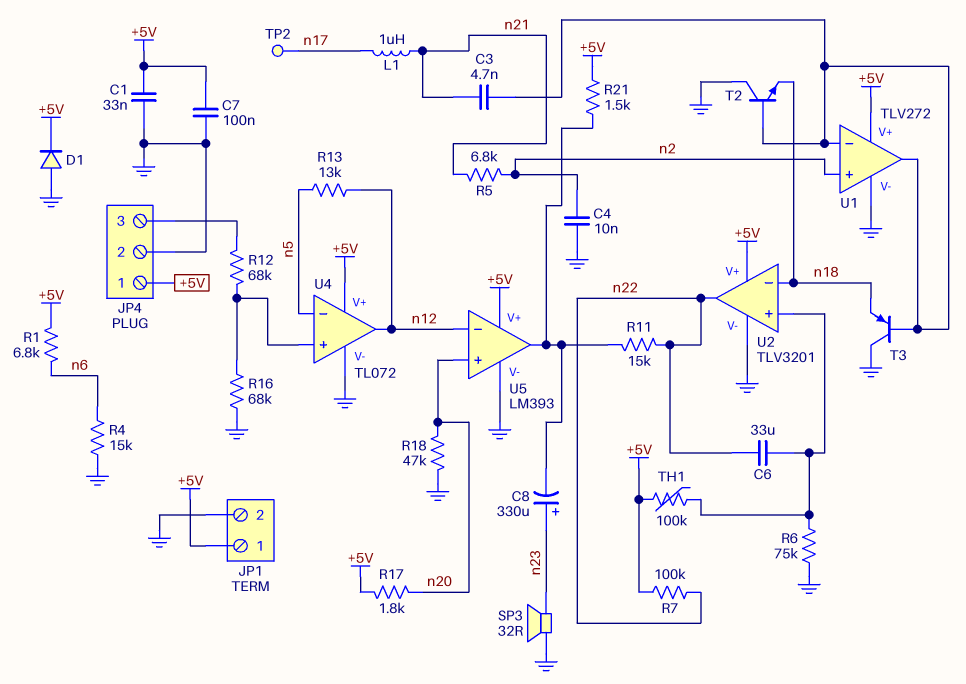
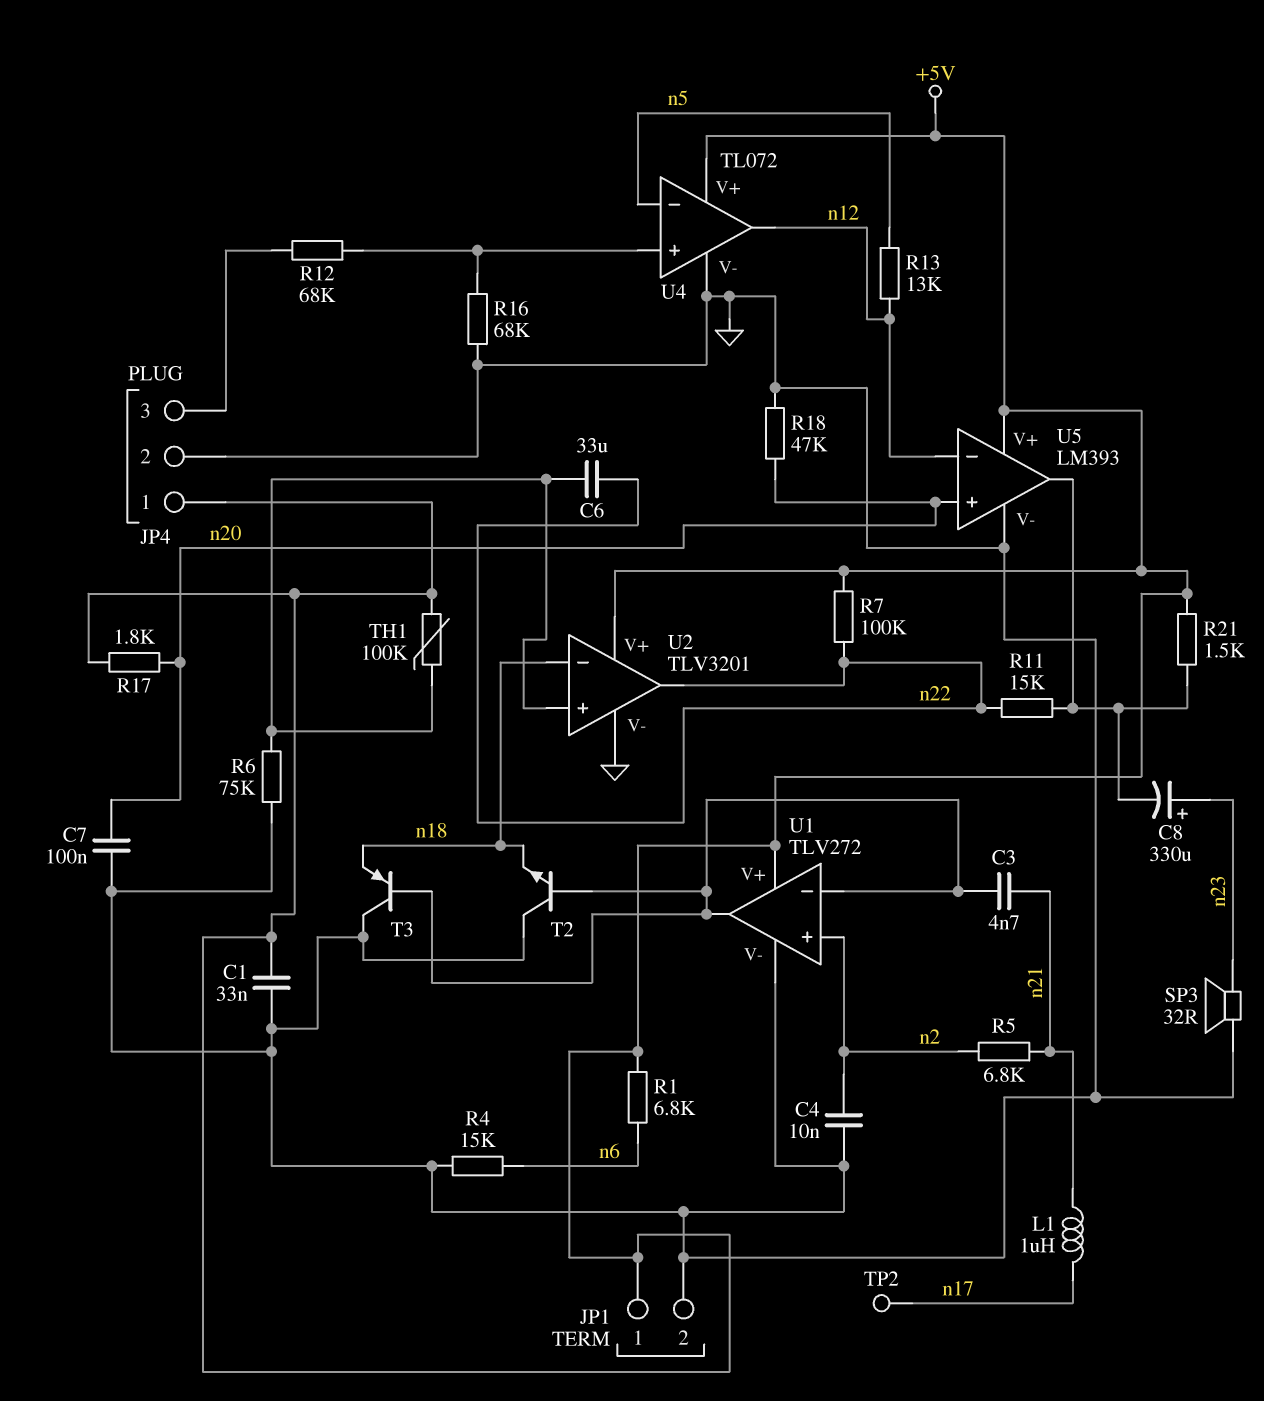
C7: 100nF (+5V, GND) -> 100nF (GND, n20)
D1: diode (A GND, K +5V) -> none

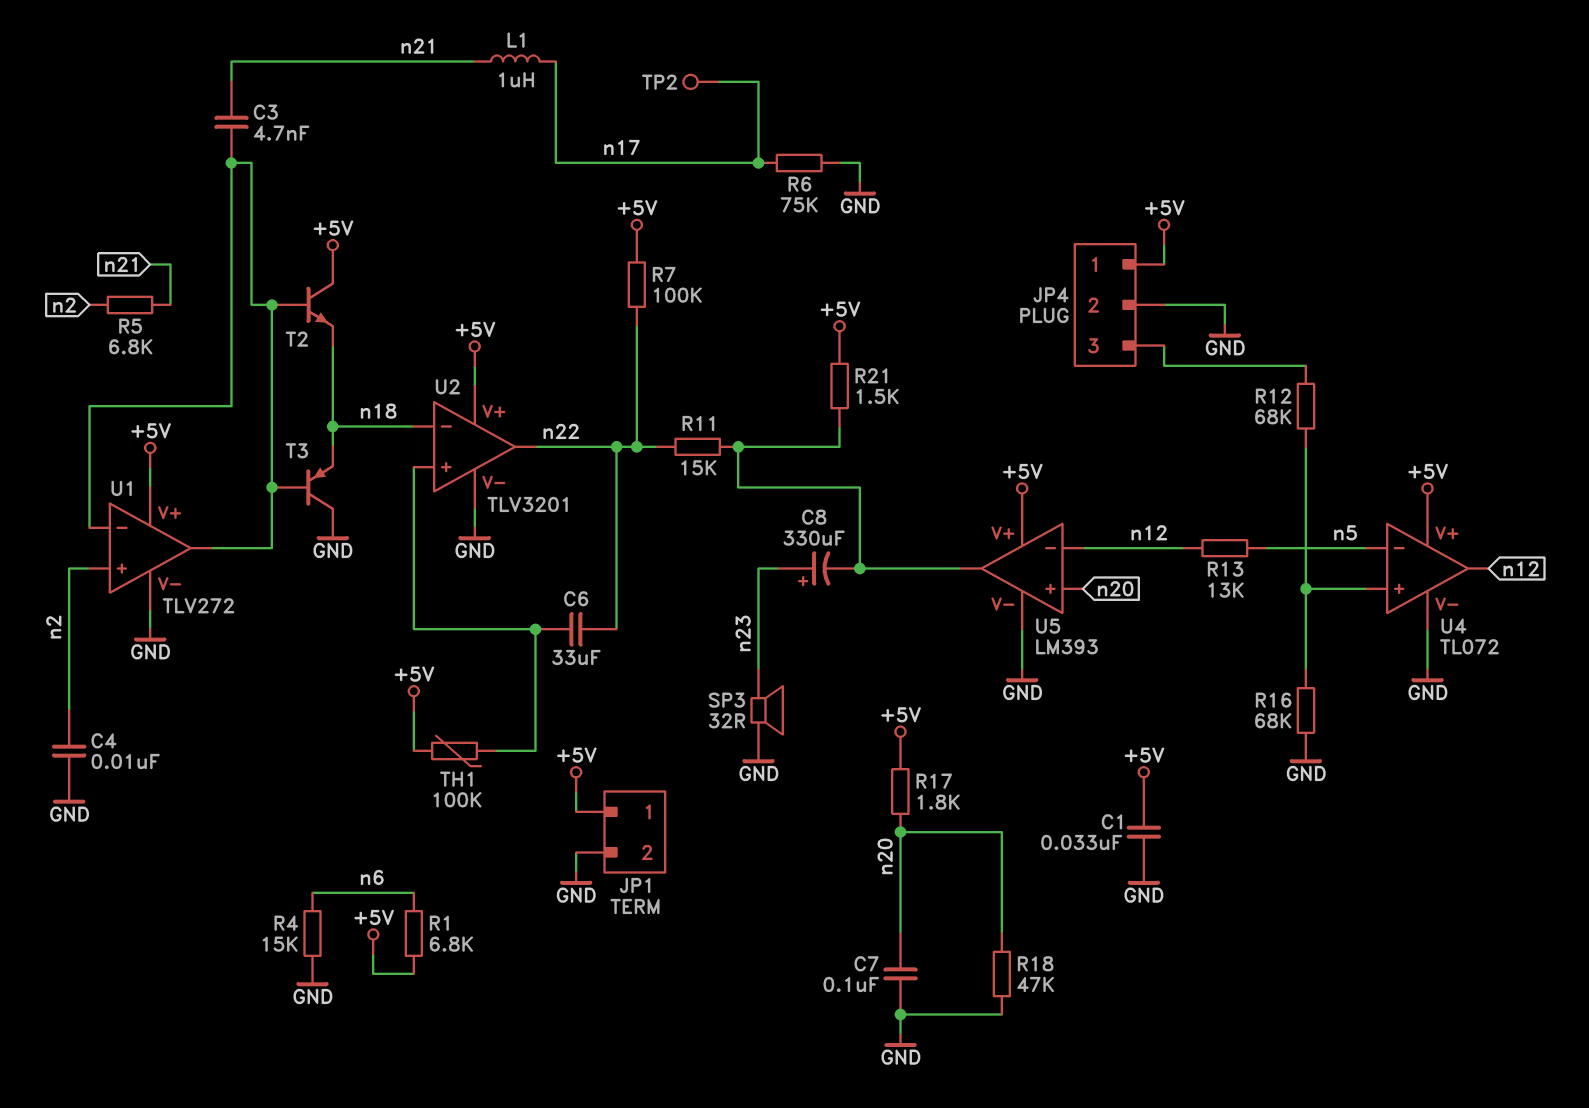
R6: 75k (GND, U2/in+) -> 75k (GND, n17)
T2: NPN (B U1/in-, C GND, E n18) -> NPN (B U1/in-, C +5V, E n18)

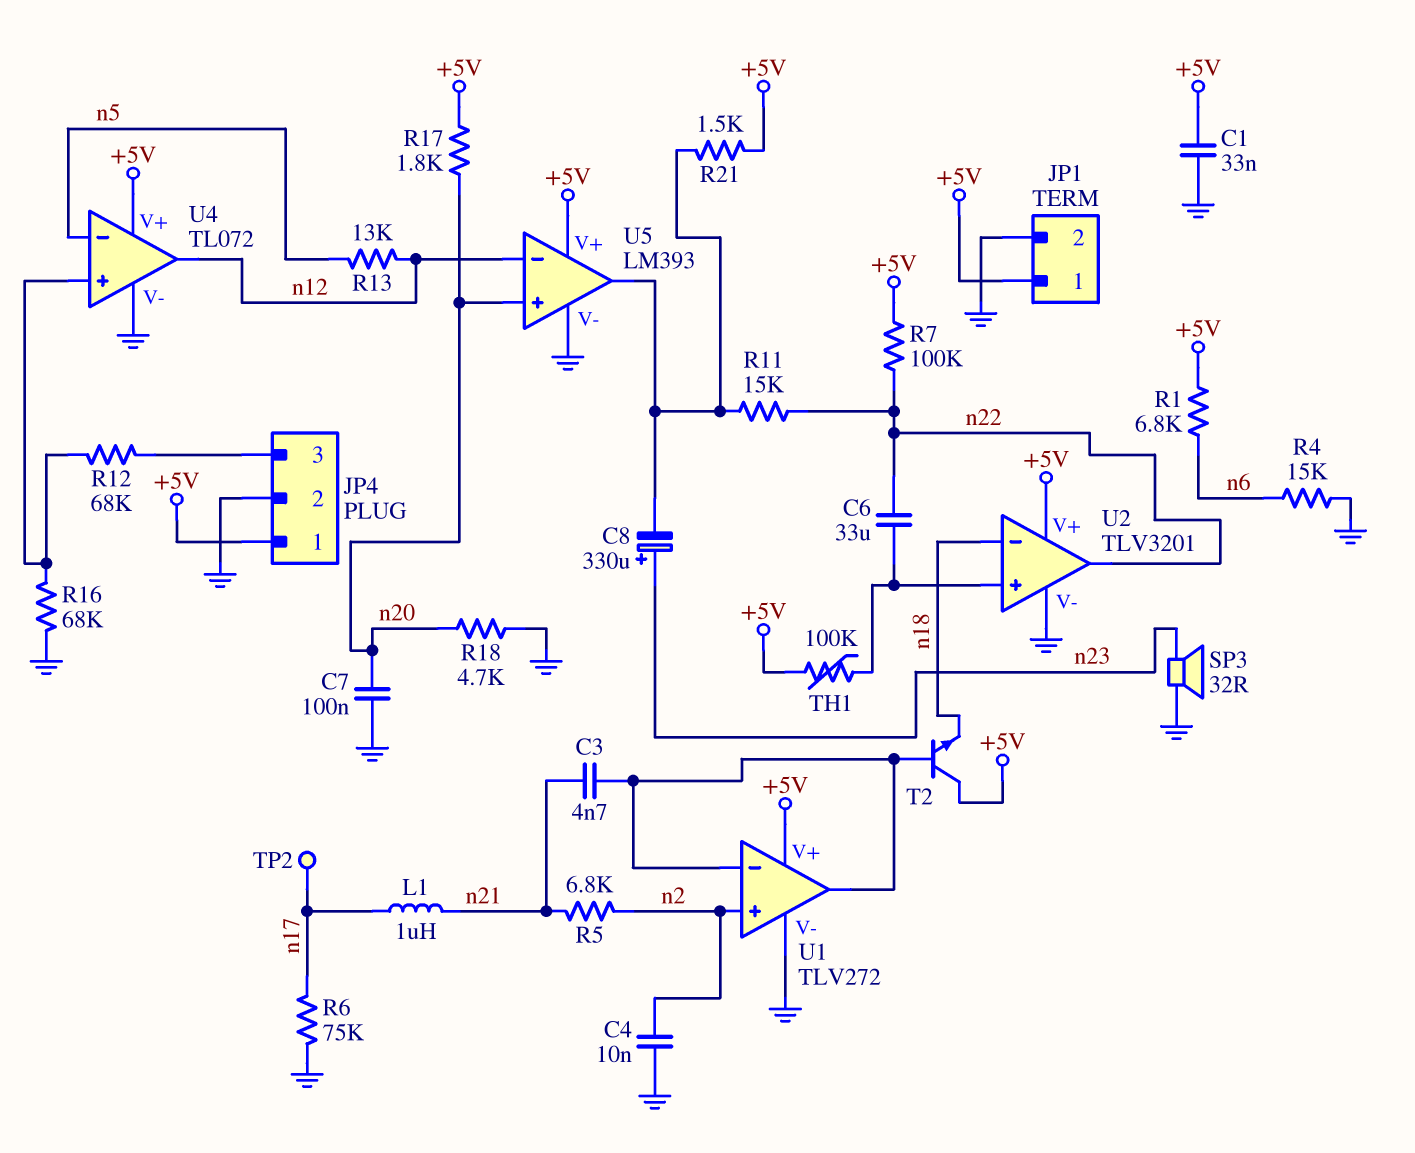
R18: 47k (GND, n20) -> 4.7k (GND, n20)
T3: PNP (B U1/in-, C GND, E n18) -> none

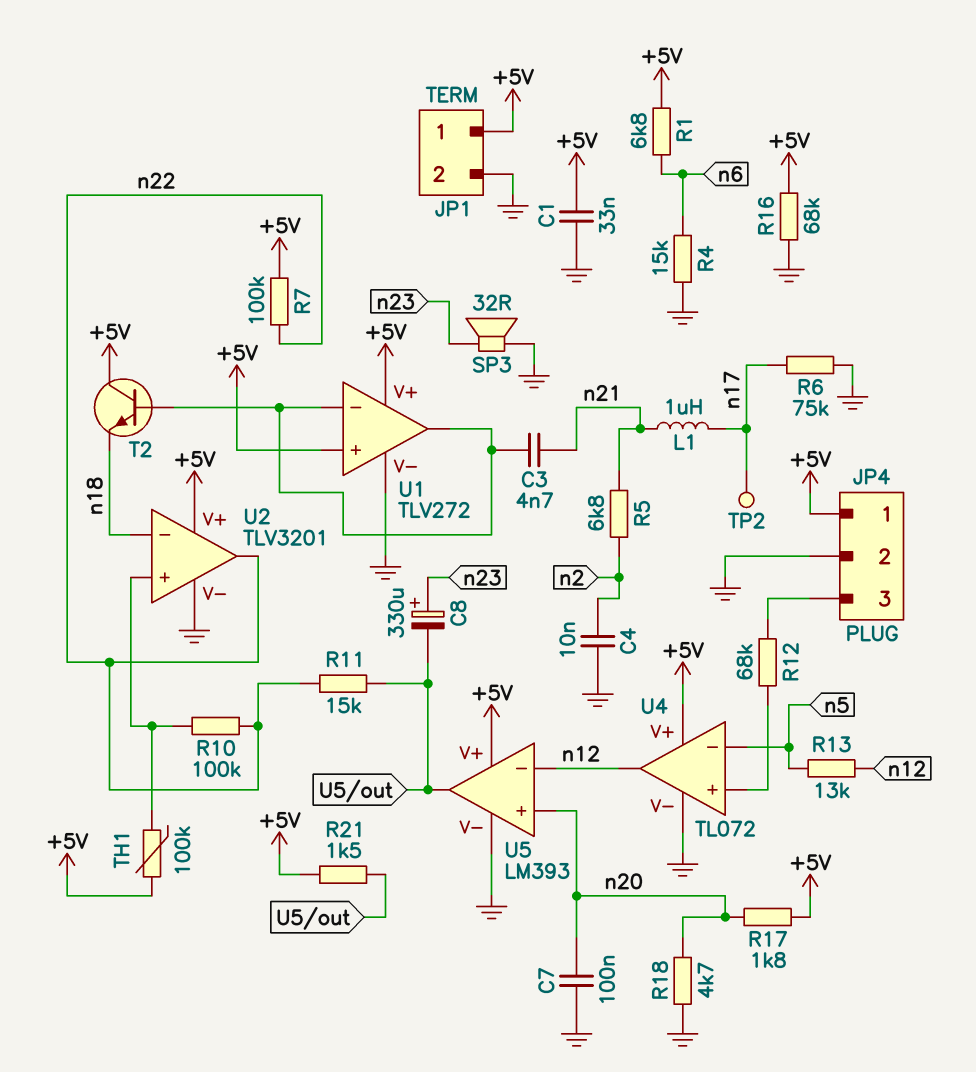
C6: 33uF (U2/in+, n22) -> none
R10: none -> 100k (U2/in+, n22)
R16: 68k (GND, U4/in+) -> 68k (+5V, GND)
U1 pin in+: n2 -> +5V

